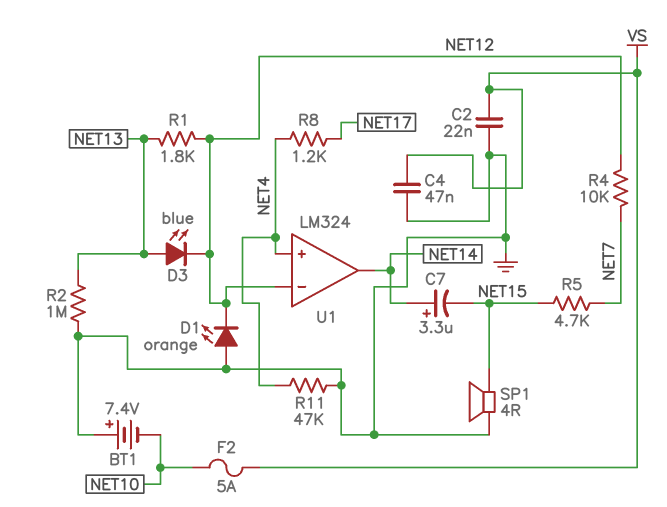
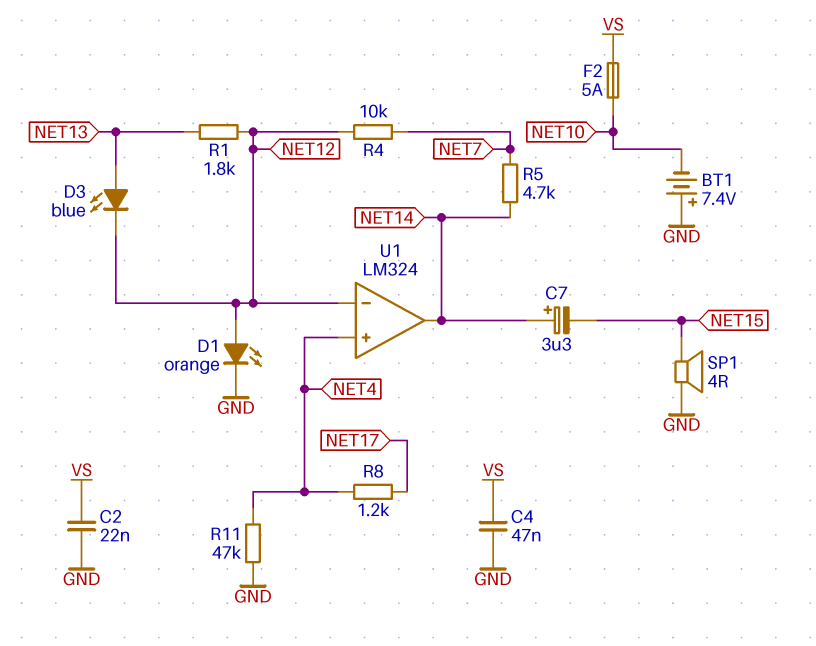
D1: LED orange (A GND, K NET12) -> LED orange (A NET12, K GND)
R2: 1M (GND, NET13) -> none
R5: 4.7k (NET7, NET15) -> 4.7k (NET7, NET14)

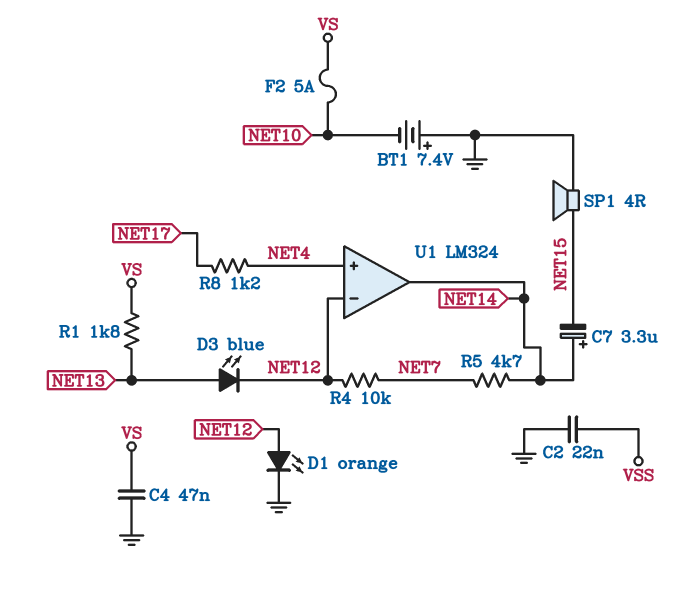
C2: 22nF (GND, VS) -> 22nF (GND, VSS)
R1: 1.8k (NET12, NET13) -> 1.8k (NET13, VS)
R11: 47k (GND, NET4) -> none

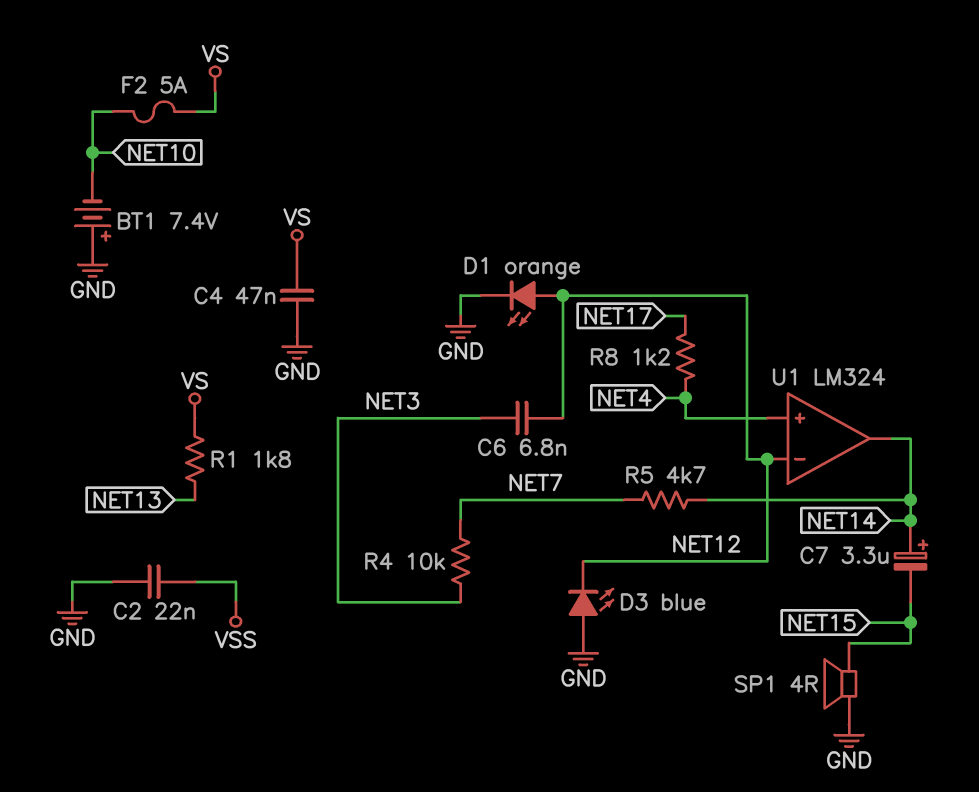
C6: none -> 6.8nF (NET3, NET12)
D3: LED blue (A NET13, K NET12) -> LED blue (A GND, K NET12)
R4: 10k (NET7, NET12) -> 10k (NET3, NET7)

